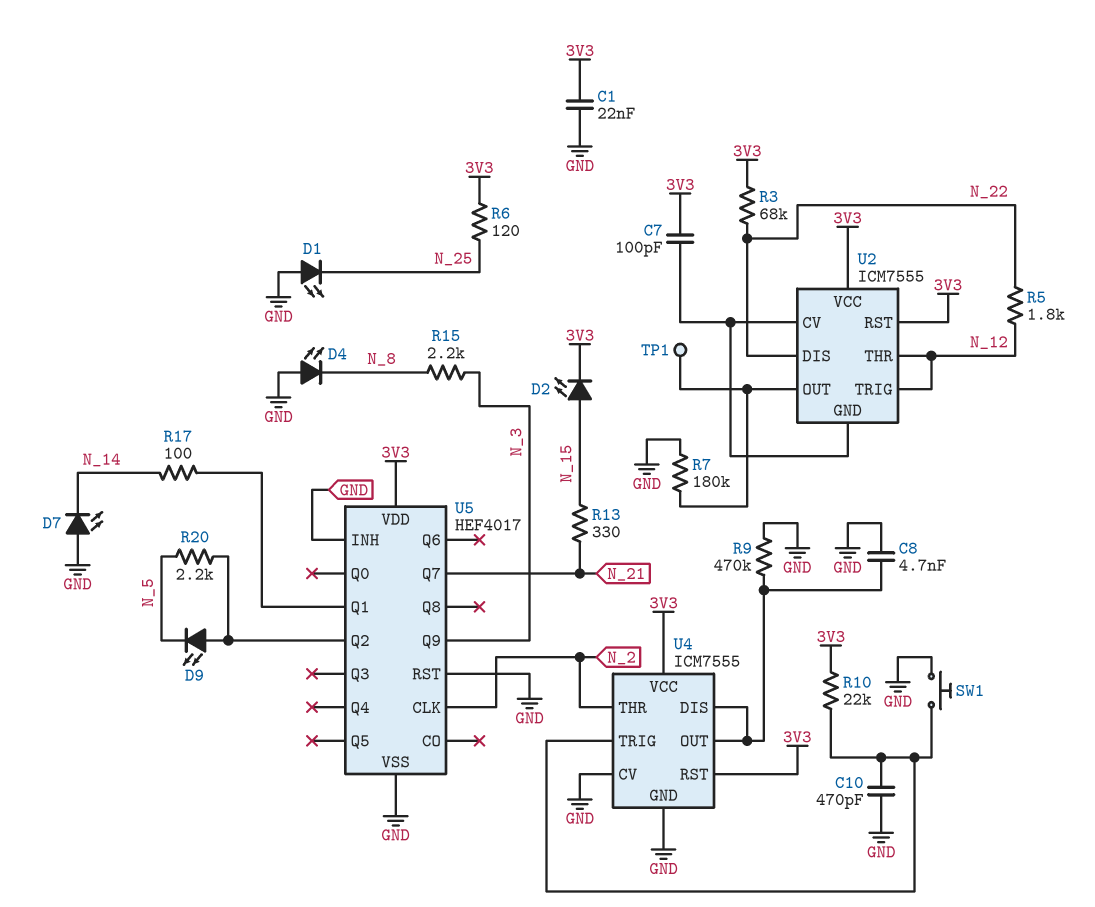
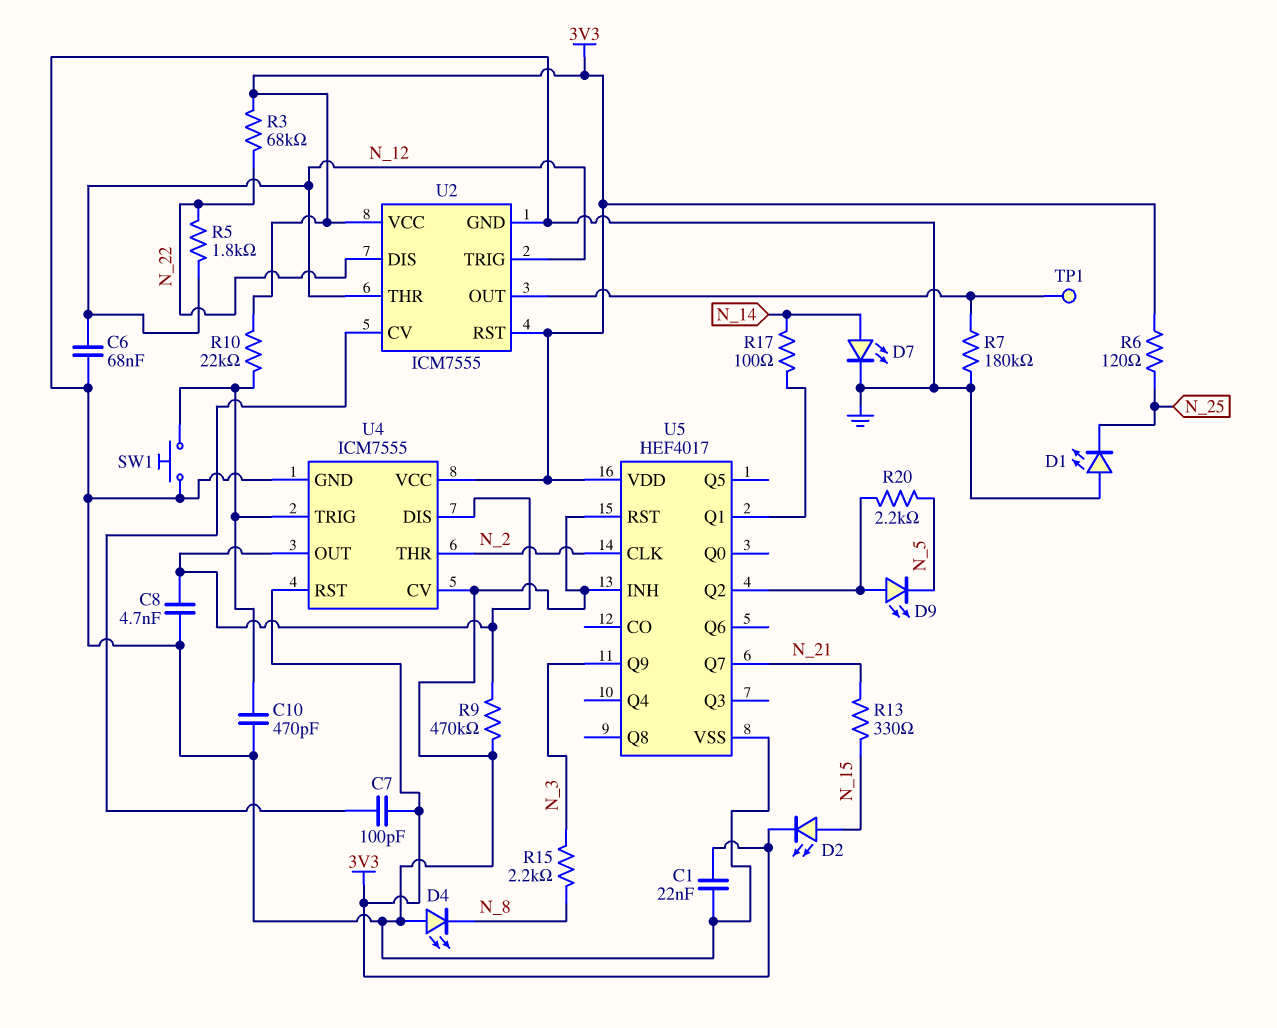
C6: none -> 68nF (GND, N_12)
D7: LED (A GND, K N_14) -> LED (A N_14, K GND)
U2 pin GND: U2/CV -> GND

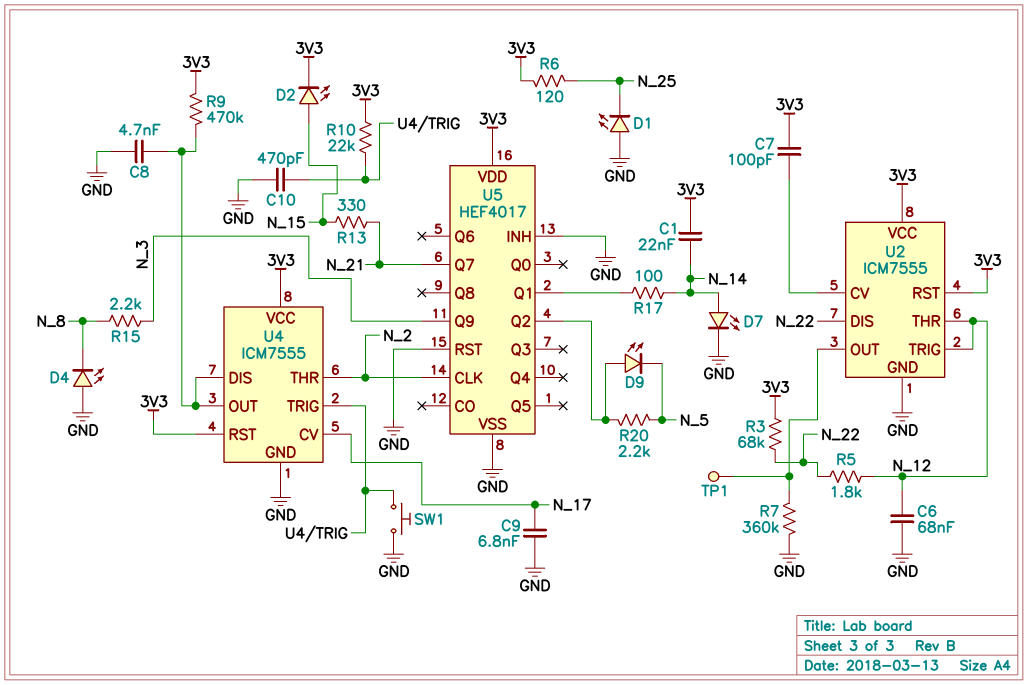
C1: 22nF (3V3, GND) -> 22nF (3V3, N_14)
C9: none -> 6.8nF (GND, N_17)
R7: 180k (GND, U2/OUT) -> 360k (GND, U2/OUT)
R9: 470k (GND, U4/DIS) -> 470k (3V3, U4/DIS)
U4 pin CV: GND -> N_17

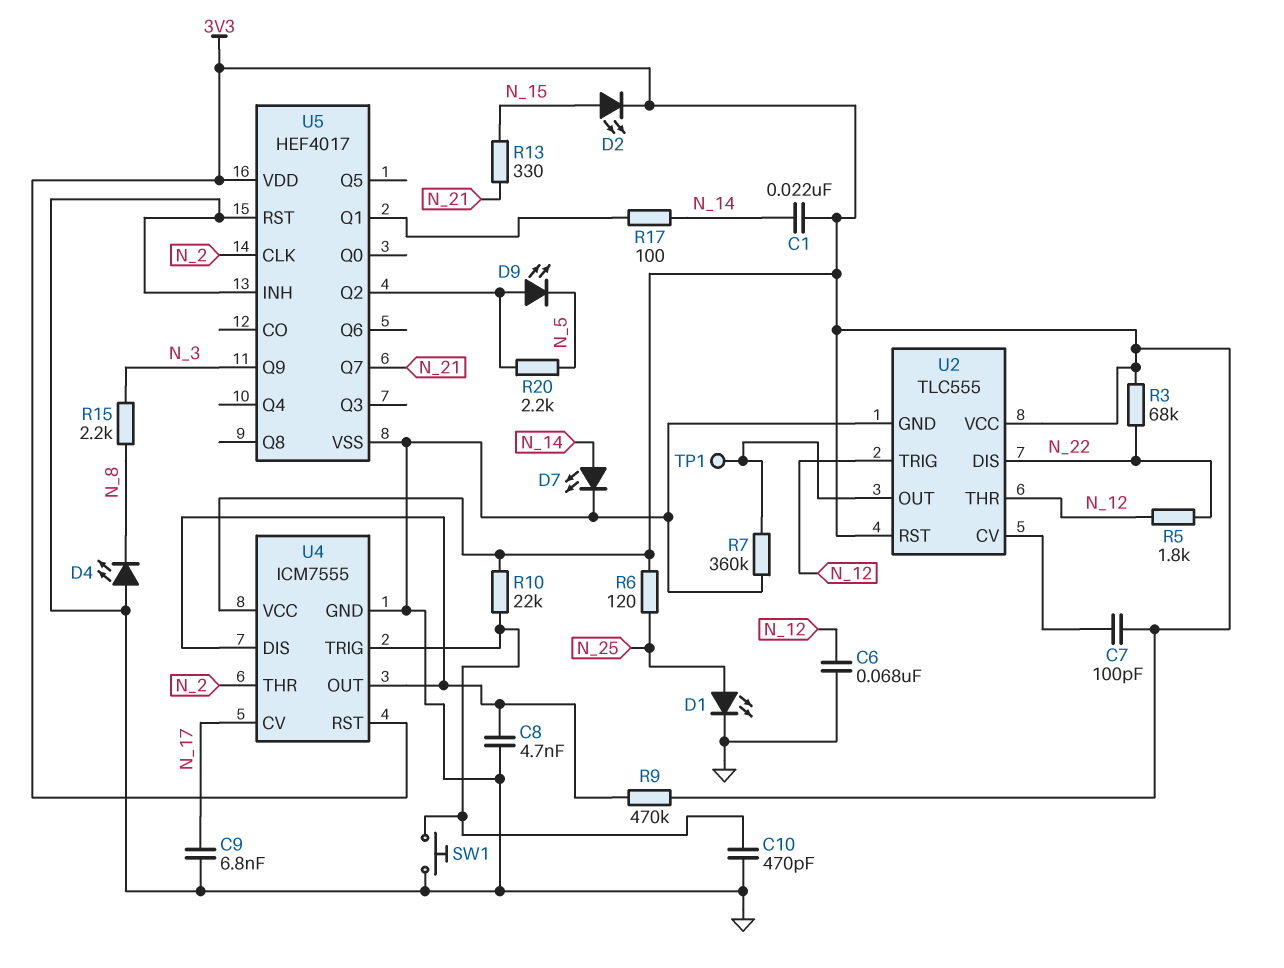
D1: LED (A GND, K N_25) -> LED (A N_25, K GND)
U2: ICM7555 -> TLC555

